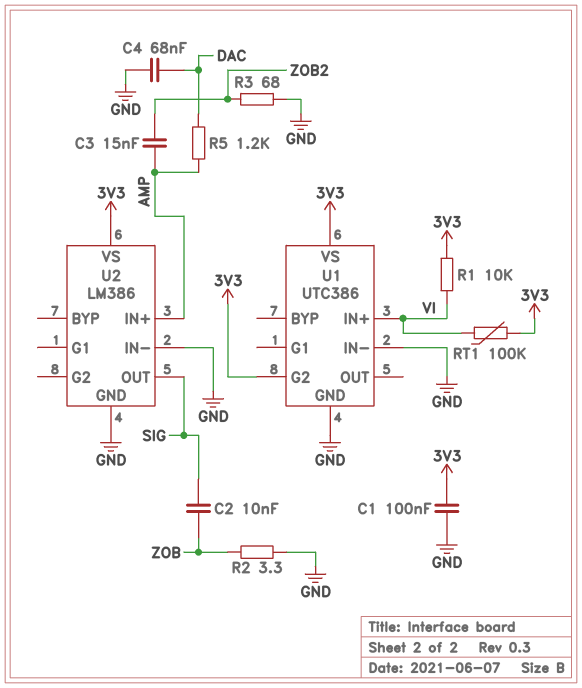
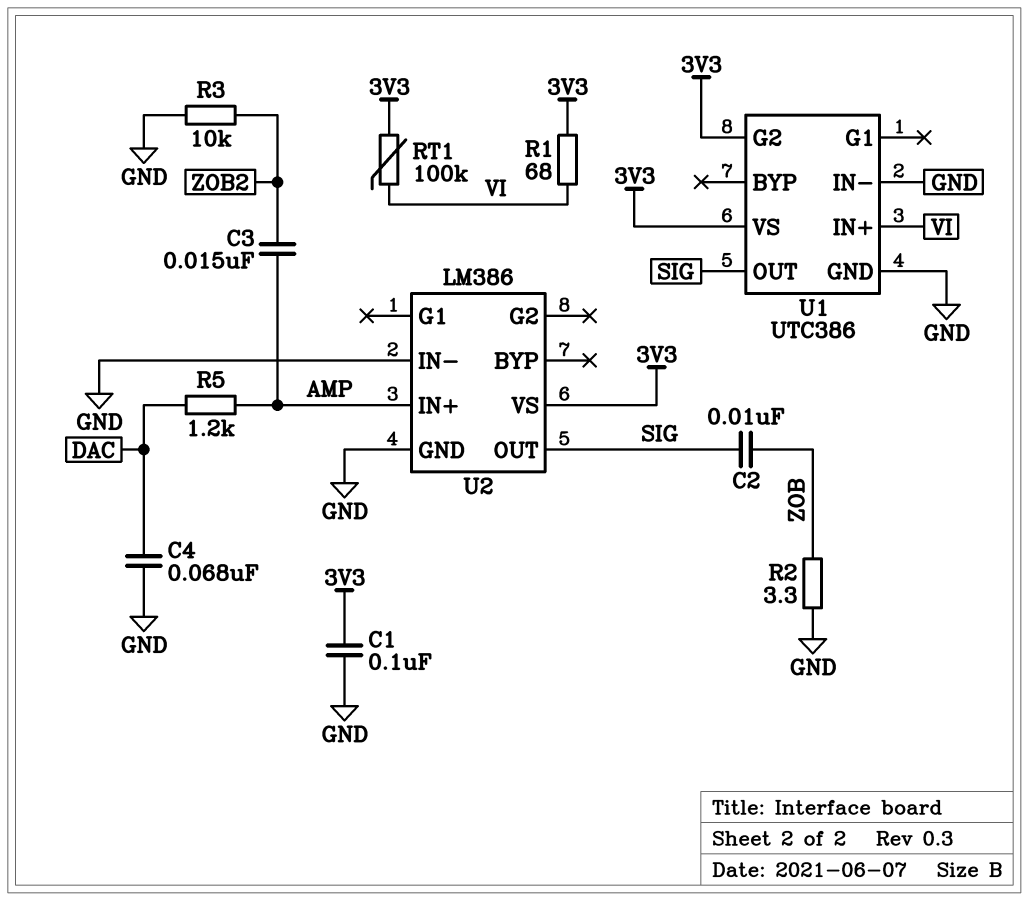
R1: 10k (3V3, VI) -> 68 (3V3, VI)
R3: 68 (GND, ZOB2) -> 10k (GND, ZOB2)
U1 pin OUT: none -> SIG

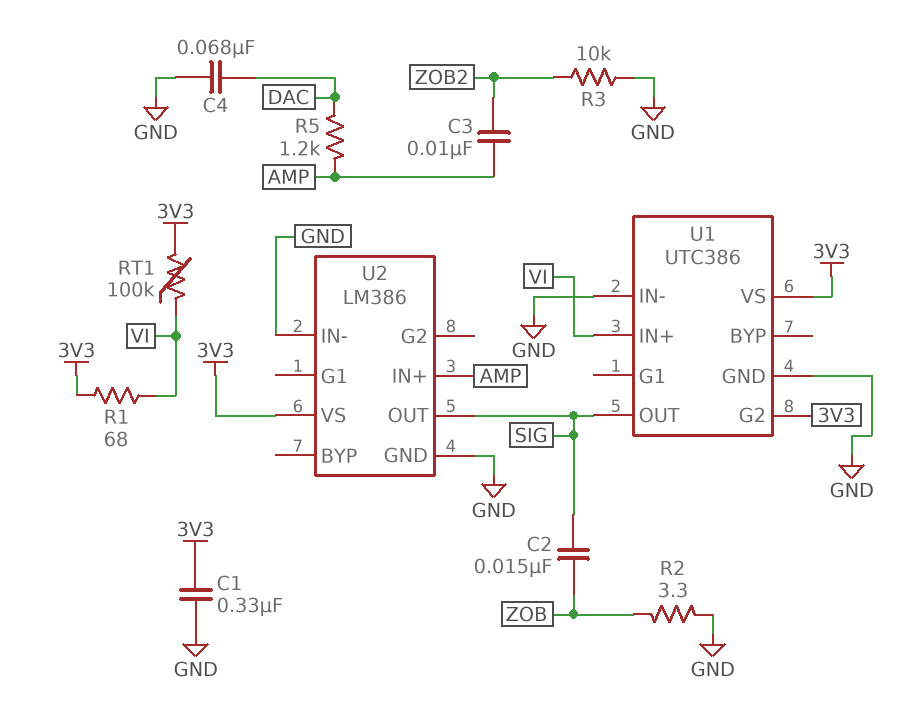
C1: 100nF (3V3, GND) -> 330nF (3V3, GND)
C2: 10nF (SIG, ZOB) -> 15nF (SIG, ZOB)
C3: 15nF (AMP, ZOB2) -> 10nF (AMP, ZOB2)

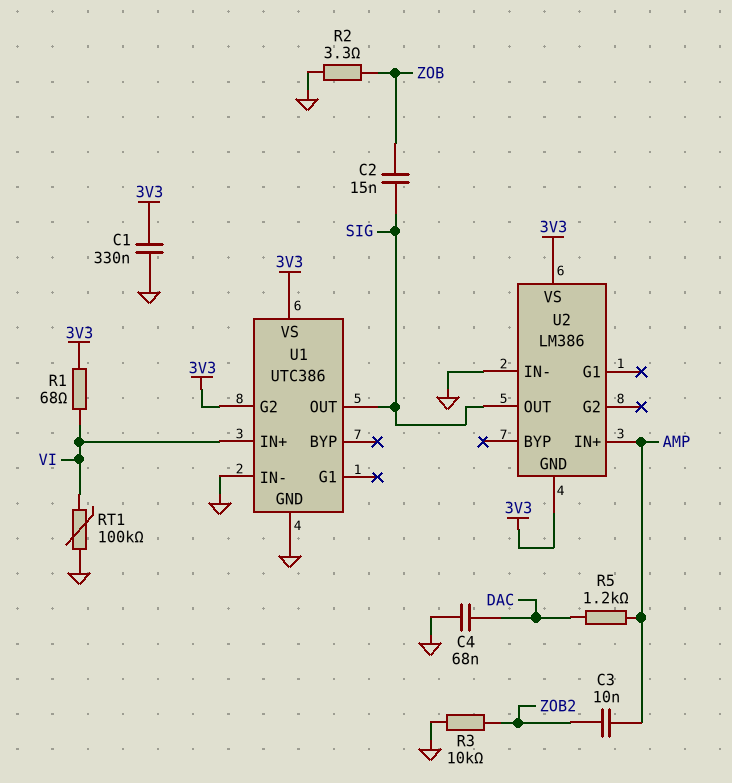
RT1: 100k (3V3, VI) -> 100k (GND, VI)
U2 pin GND: GND -> 3V3

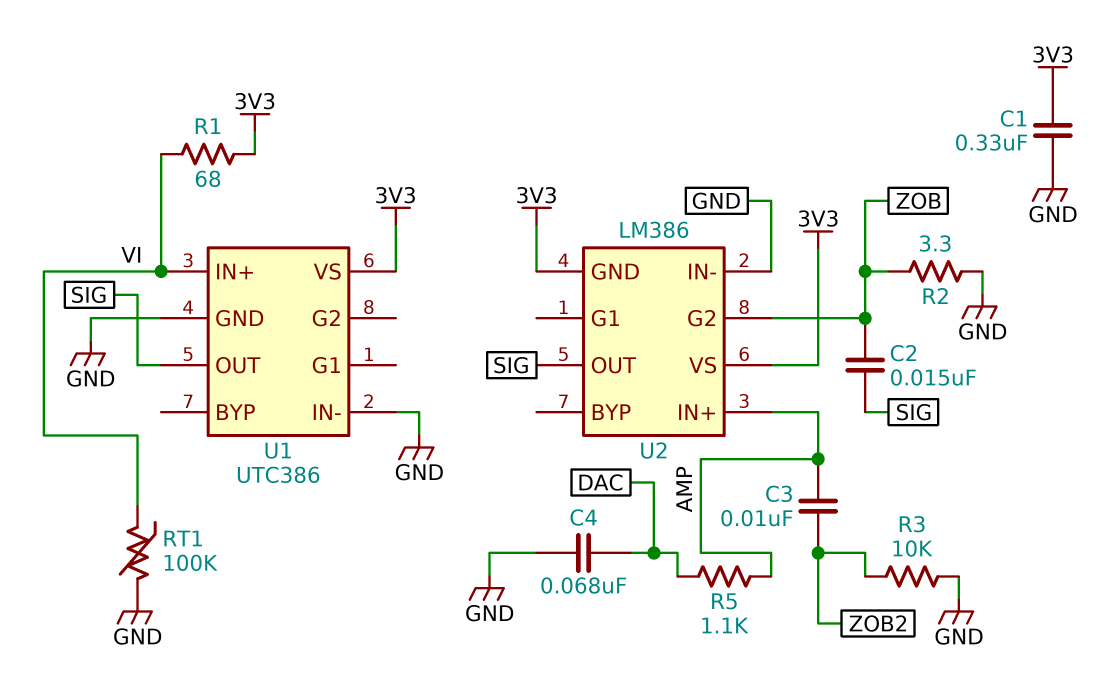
R5: 1.2k (AMP, DAC) -> 1.1k (AMP, DAC)
U1 pin G2: 3V3 -> none
U2 pin G2: none -> ZOB

